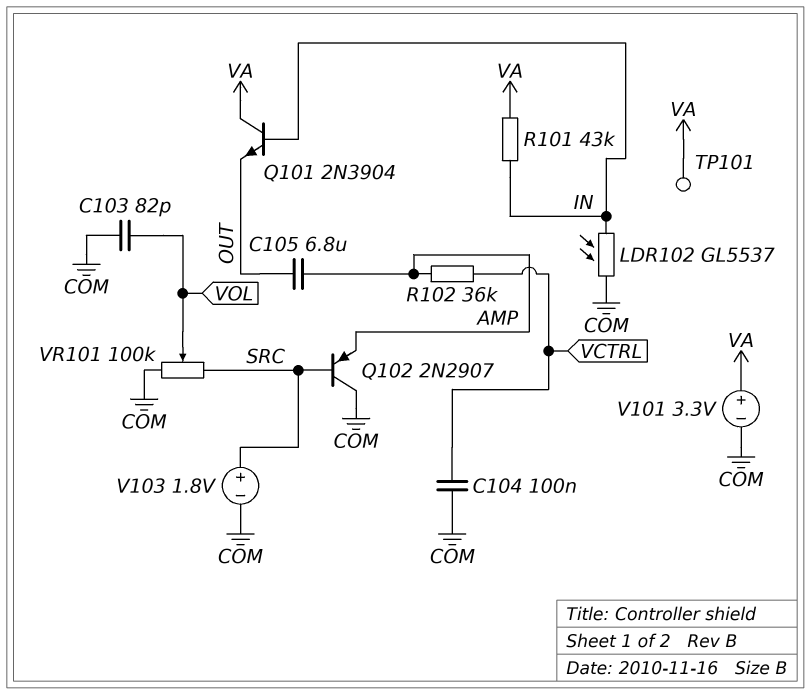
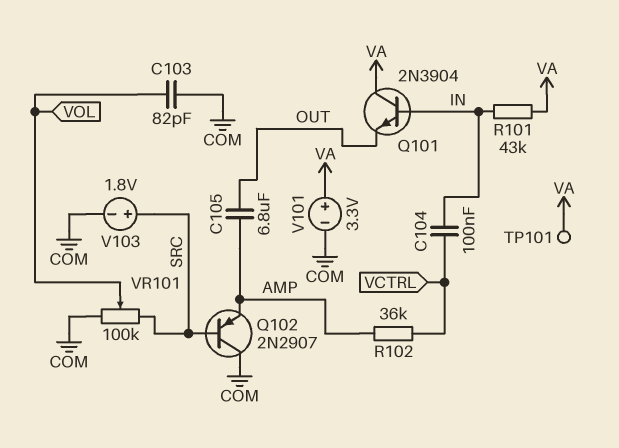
C104: 100nF (COM, VCTRL) -> 100nF (IN, VCTRL)
LDR102: GL5537 (COM, IN) -> none

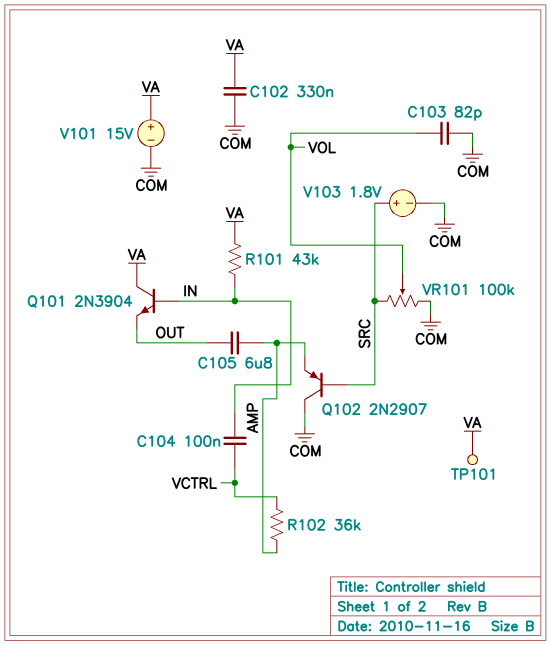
C102: none -> 330nF (COM, VA)
V101: 3.3V (plus VA, minus COM) -> 15V (plus VA, minus COM)

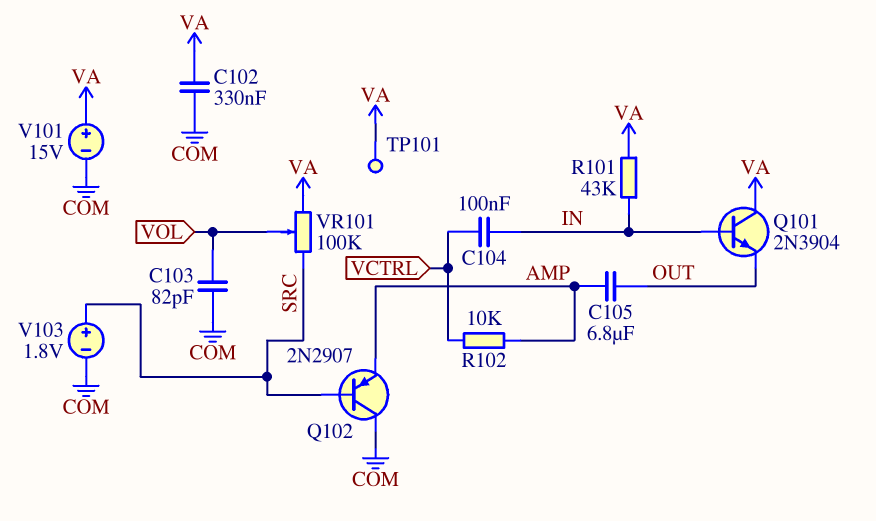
R102: 36k (AMP, VCTRL) -> 10k (AMP, VCTRL)
VR101: 100k (COM, SRC, wiper VOL) -> 100k (SRC, VA, wiper VOL)

